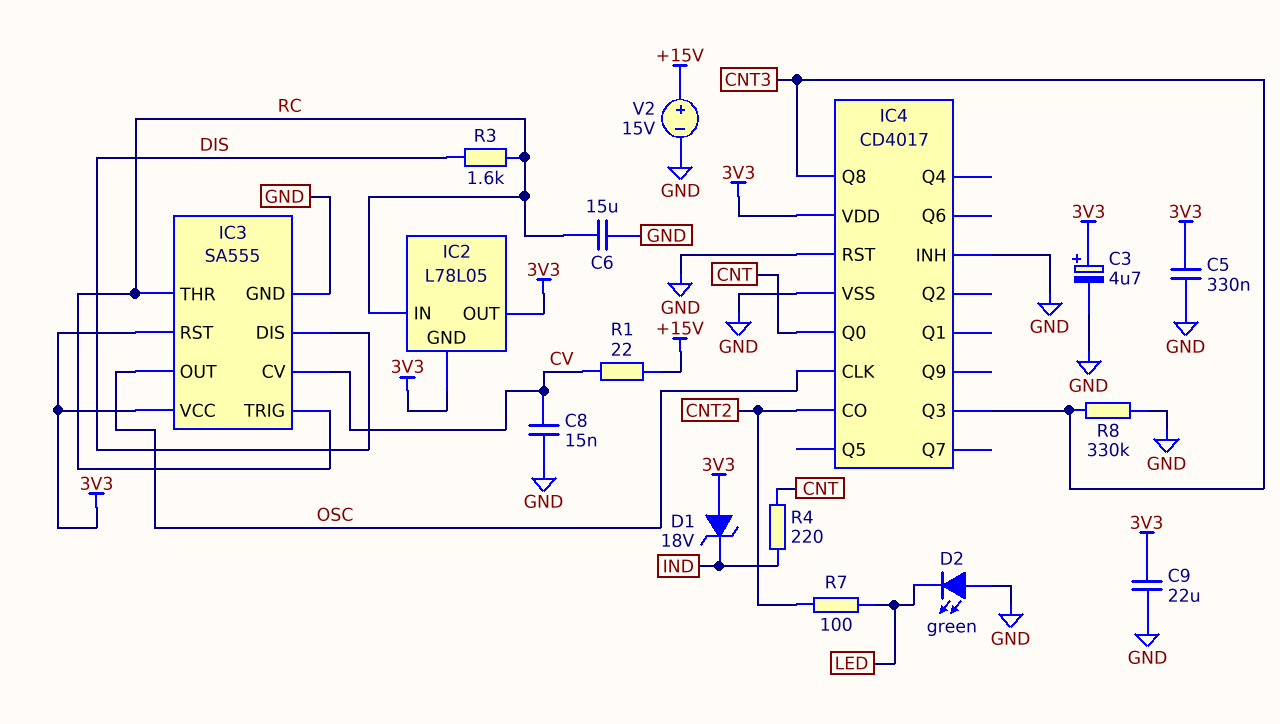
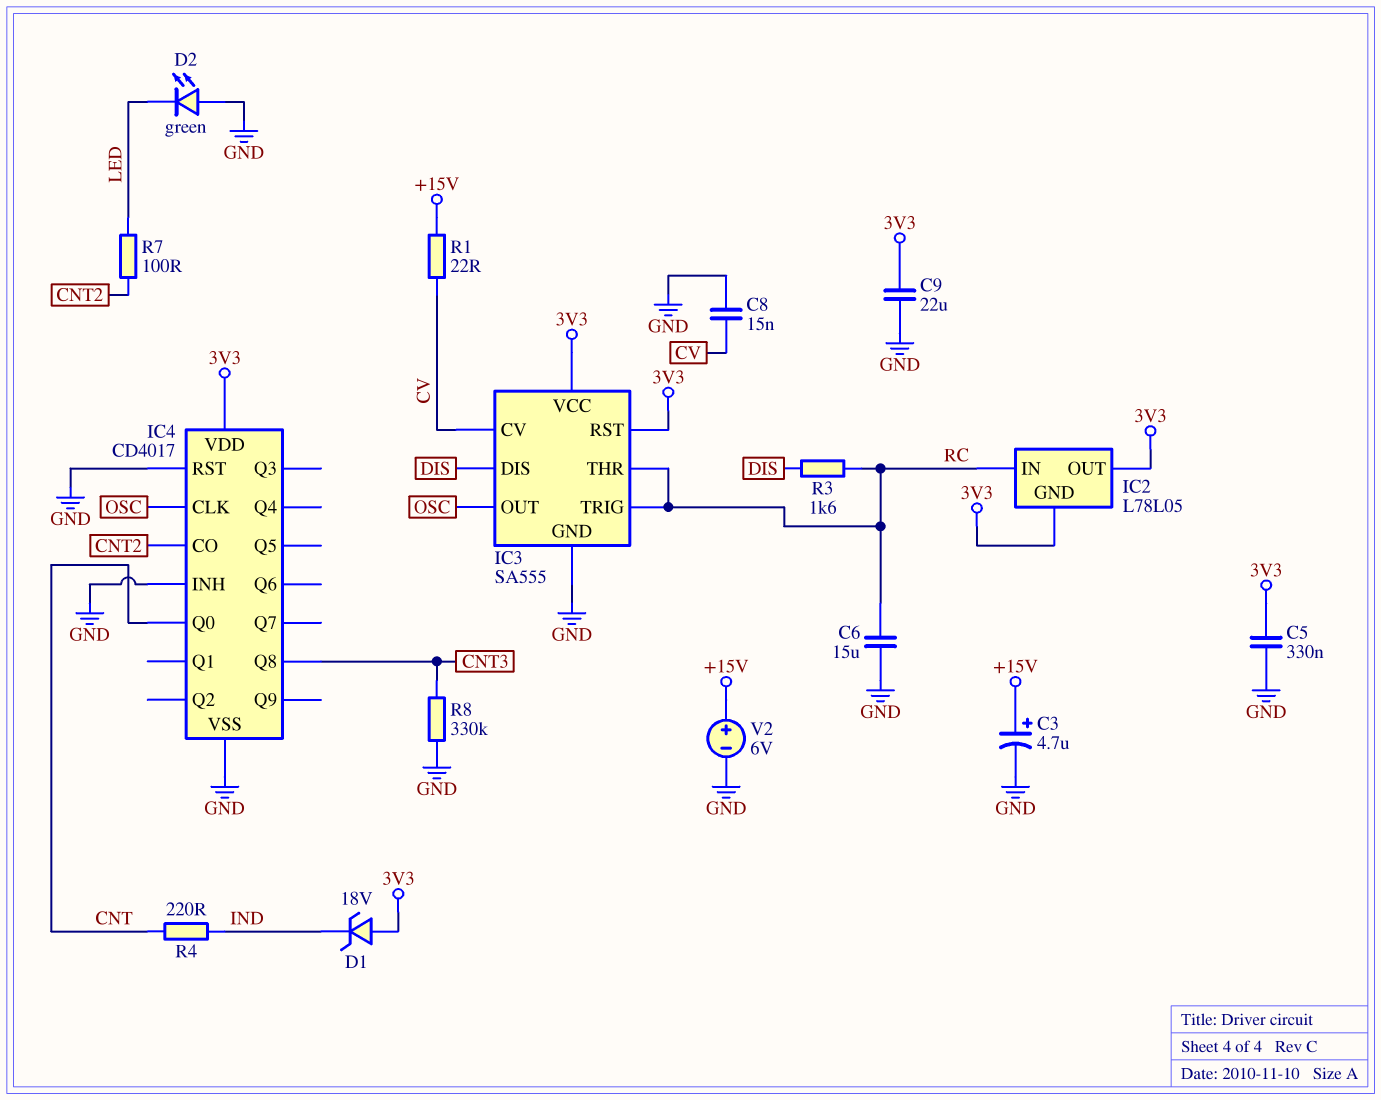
C3: 4.7uF (plus 3V3, minus GND) -> 4.7uF (plus +15V, minus GND)
IC4 pin Q3: CNT3 -> none
V2: 15V (plus +15V, minus GND) -> 6V (plus +15V, minus GND)

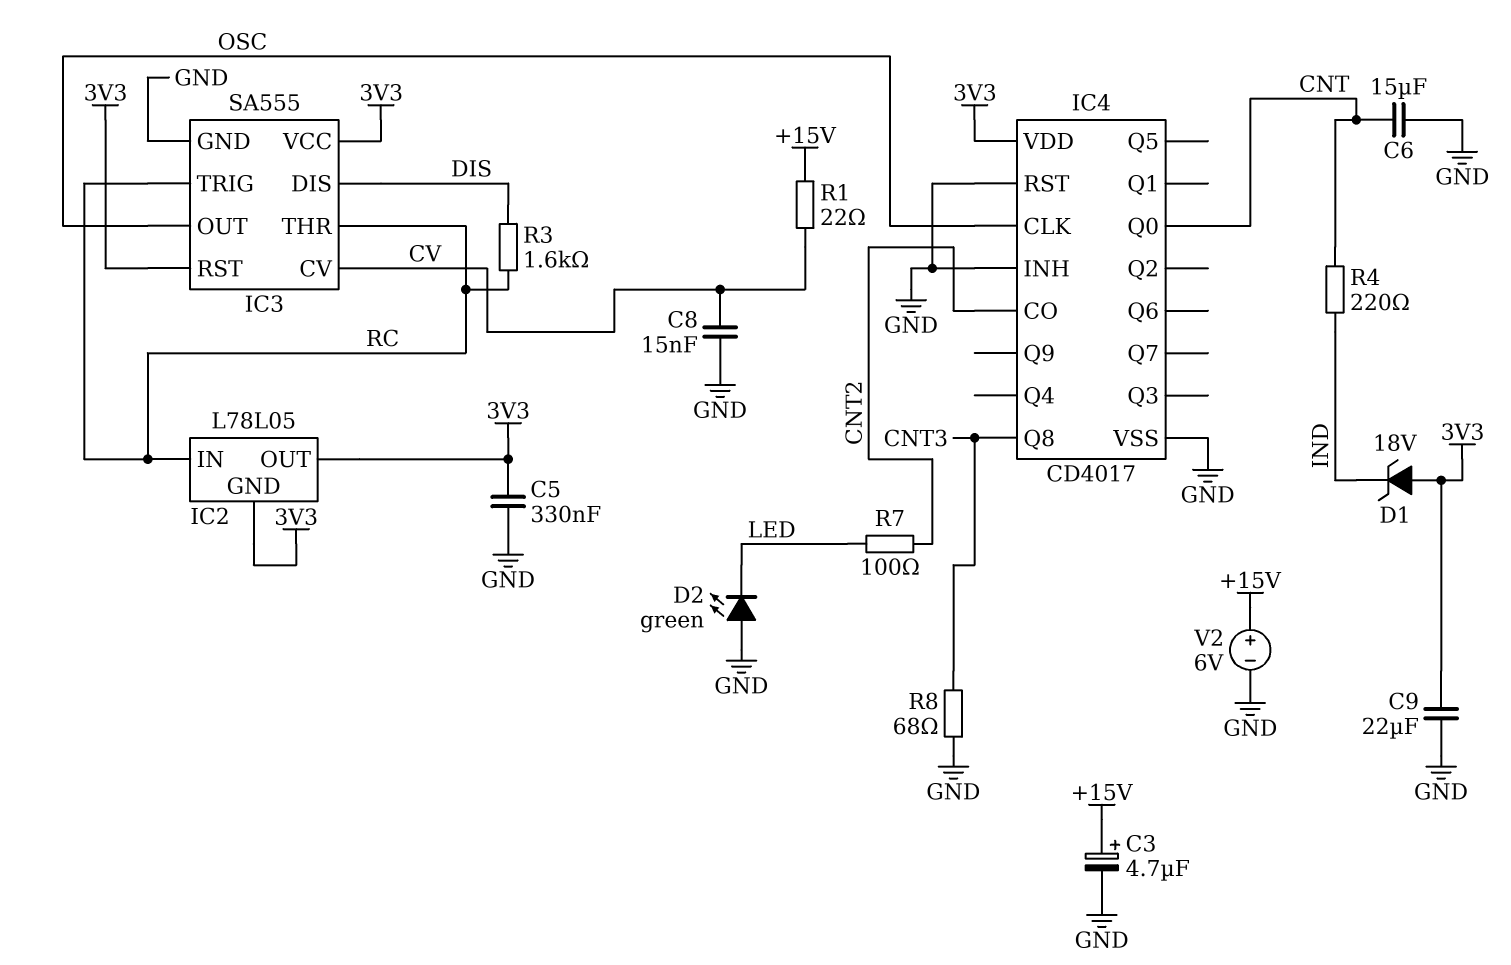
C6: 15uF (GND, RC) -> 15uF (CNT, GND)
R8: 330k (CNT3, GND) -> 68 (CNT3, GND)

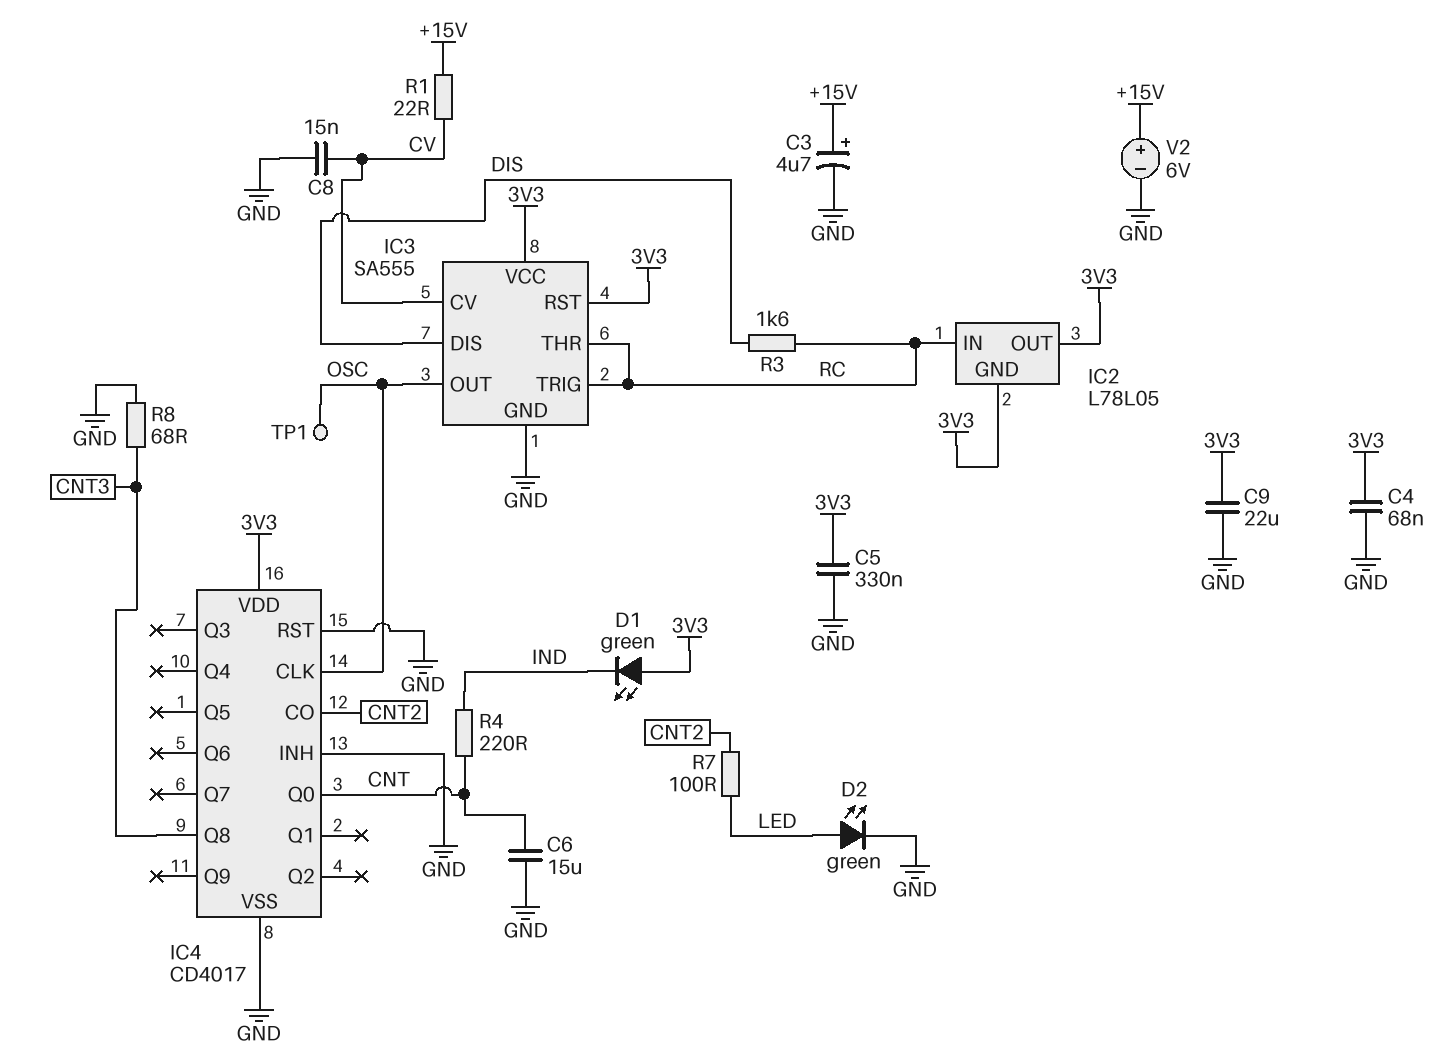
C4: none -> 68nF (3V3, GND)
D1: zener 18V (A 3V3, K IND) -> LED green (A 3V3, K IND)
D2: LED green (A GND, K LED) -> LED green (A LED, K GND)
TP1: none -> test point (OSC)

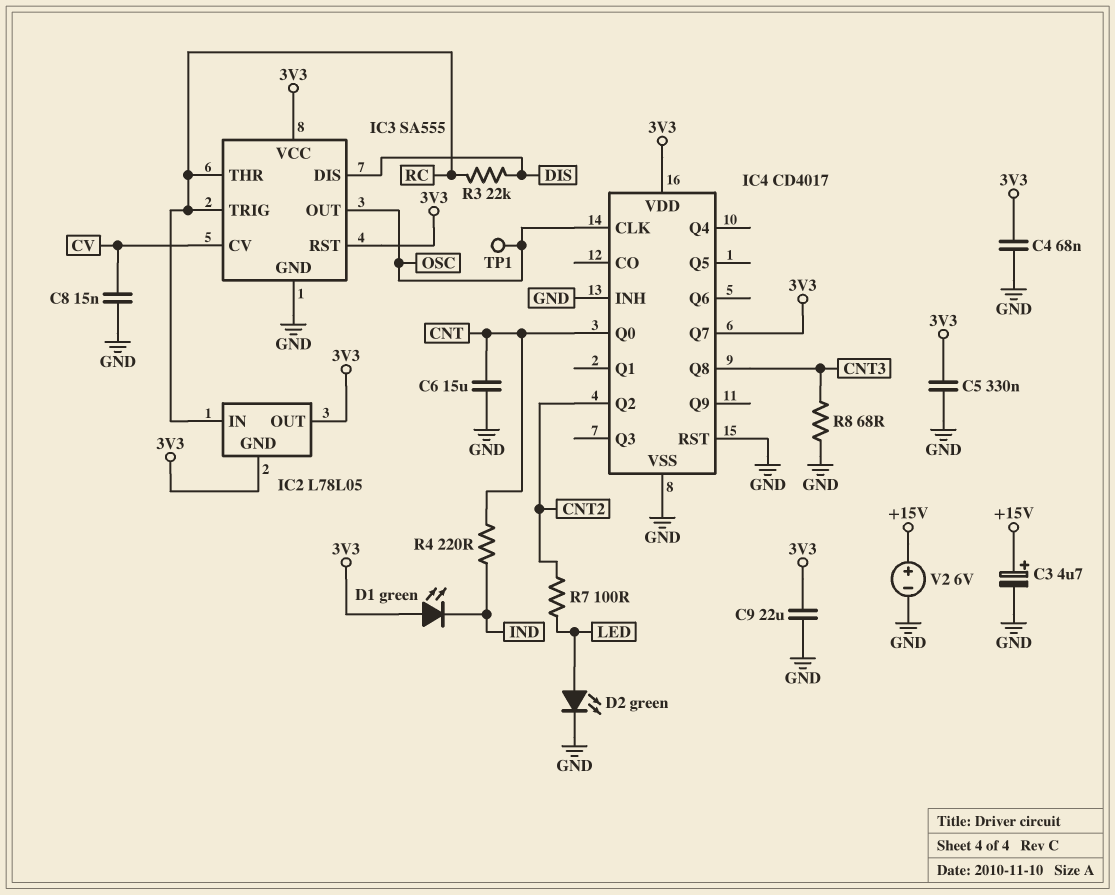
IC4 pin CO: CNT2 -> none
IC4 pin Q2: none -> CNT2
IC4 pin Q7: none -> 3V3
R1: 22 (+15V, CV) -> none
R3: 1.6k (DIS, RC) -> 22k (DIS, RC)

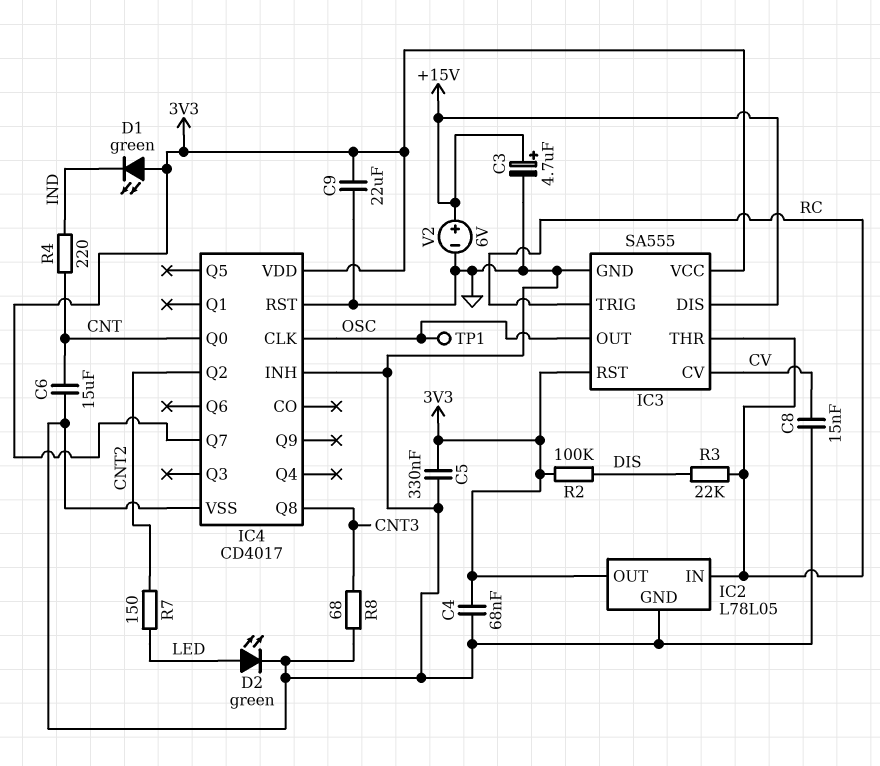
IC2 pin GND: 3V3 -> GND
IC3 pin DIS: DIS -> +15V
R2: none -> 100k (3V3, DIS)
R7: 100 (CNT2, LED) -> 150 (CNT2, LED)

